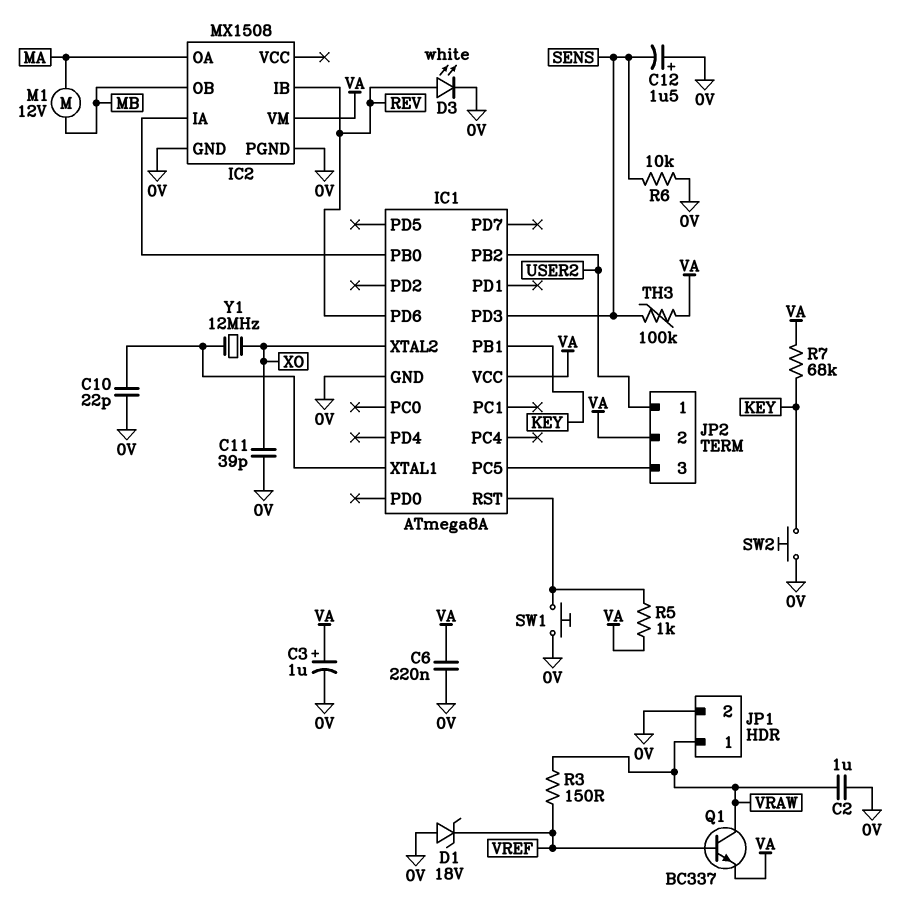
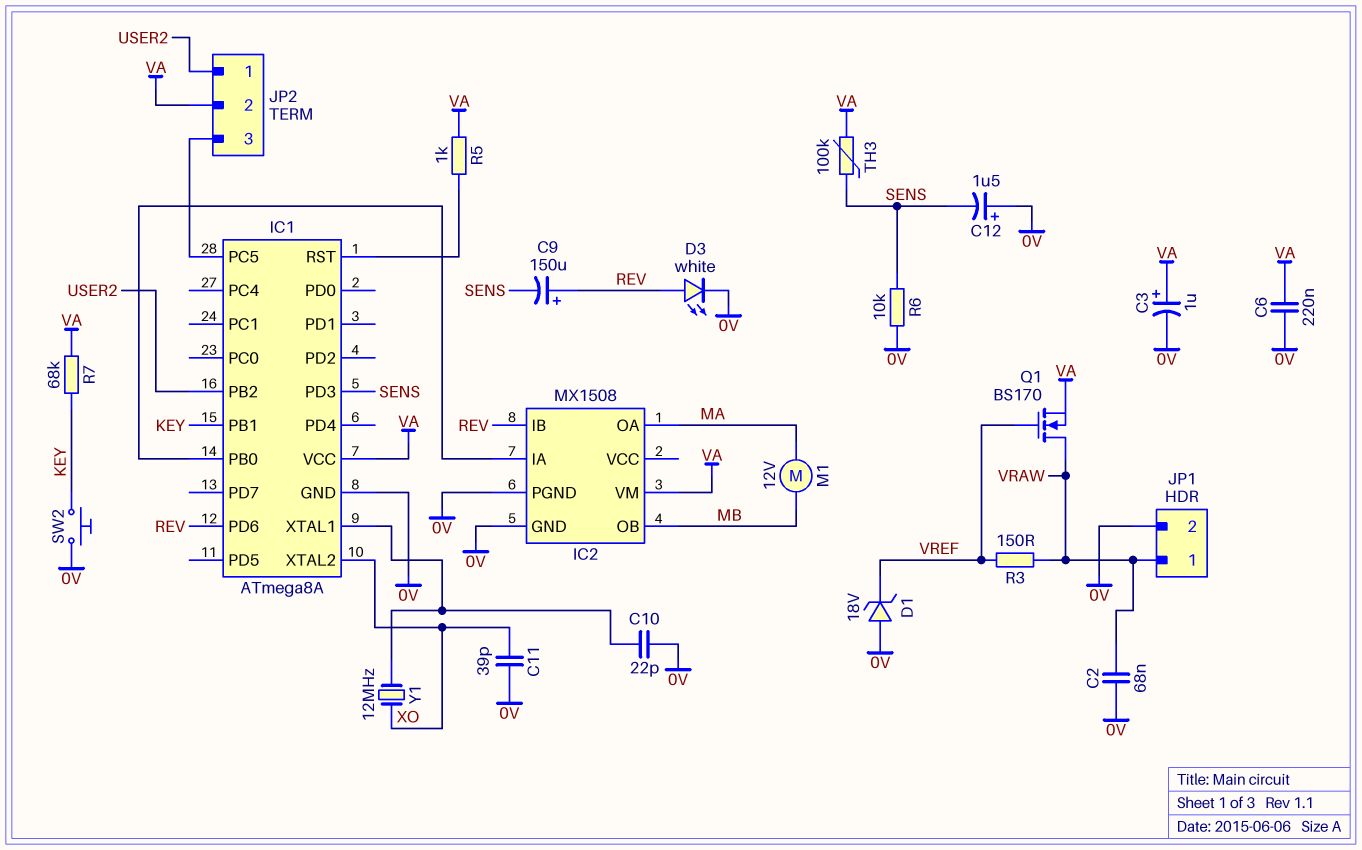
C2: 1uF (0V, VRAW) -> 68nF (0V, VRAW)
C9: none -> 150uF (plus REV, minus SENS)
Q1: NPN BC337 (B VREF, C VRAW, E VA) -> NMOS BS170 (G VREF, D VRAW, S VA)
SW1: button (0V, IC1/RST) -> none

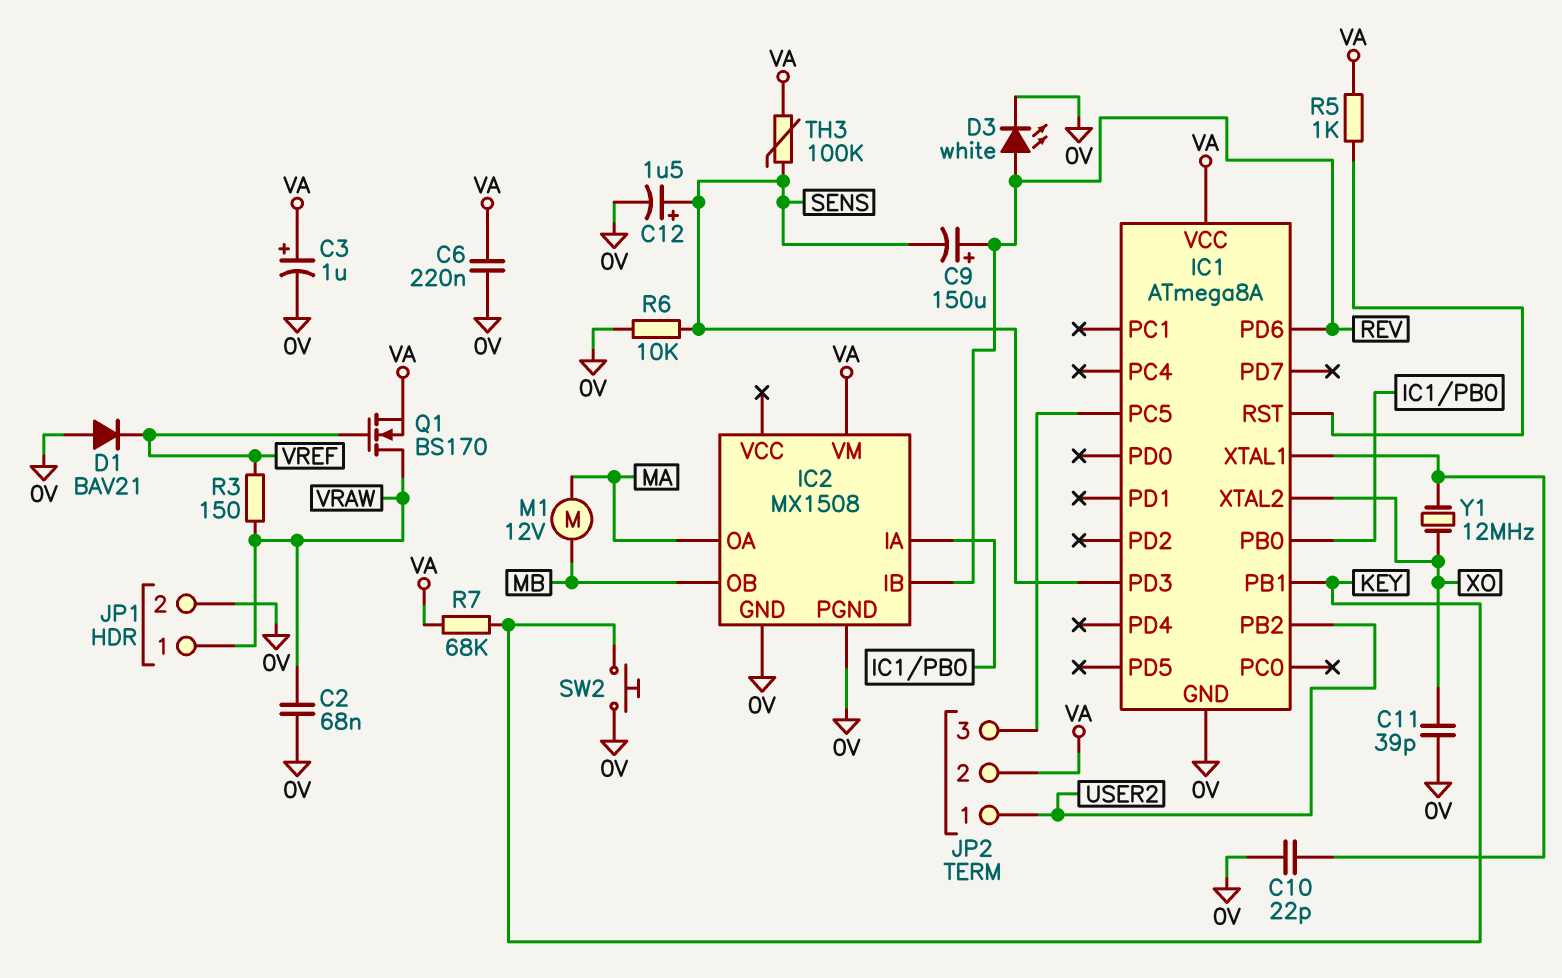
C12: 1.5uF (plus 0V, minus SENS) -> 1.5uF (plus SENS, minus 0V)
D1: zener 18V (A 0V, K VREF) -> diode BAV21 (A 0V, K VREF)

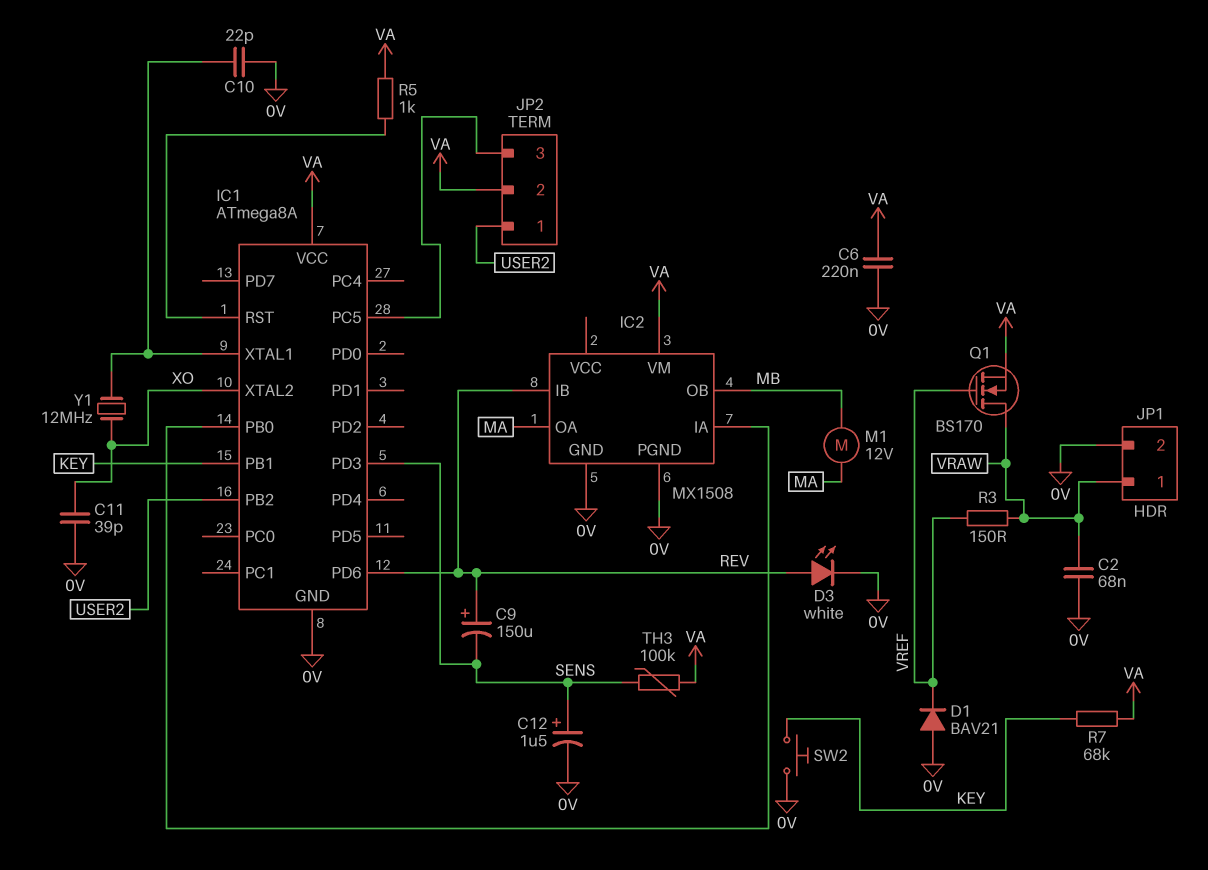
C3: 1uF (plus VA, minus 0V) -> none
R6: 10k (0V, SENS) -> none

